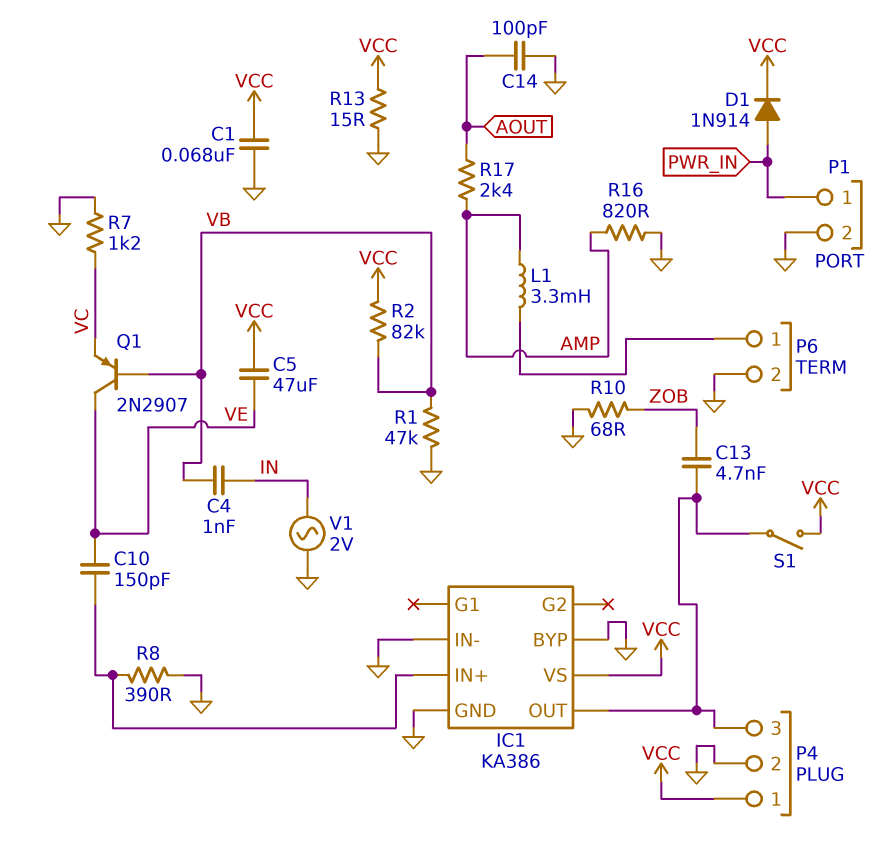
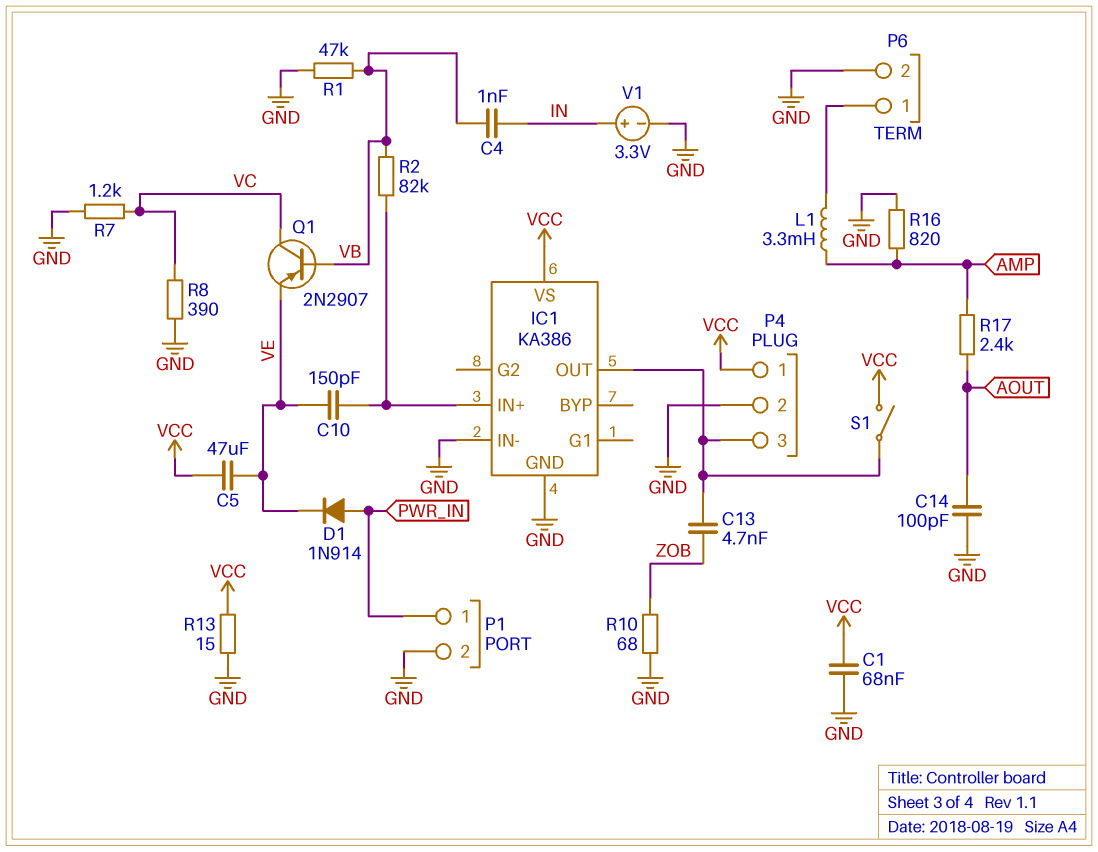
D1: diode 1N914 (A PWR_IN, K VCC) -> diode 1N914 (A PWR_IN, K VE)
IC1 pin BYP: GND -> none
Q1: PNP 2N2907 (B VB, C VE, E VC) -> PNP 2N2907 (B VB, C VC, E VE)
R2: 82k (VB, VCC) -> 82k (IC1/IN+, VB)
R8: 390 (GND, IC1/IN+) -> 390 (GND, VC)
V1: AC 2V (GND, IN) -> 3.3V (plus IN, minus GND)

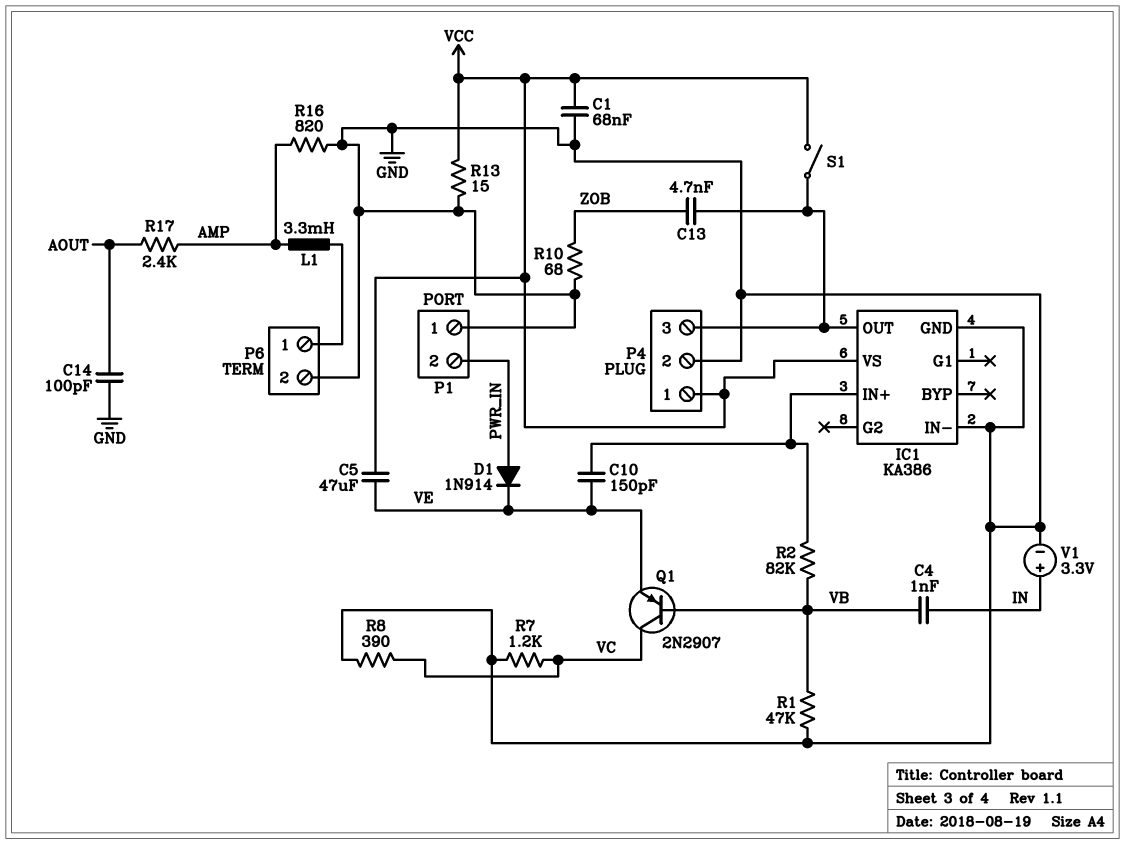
P1 pin 1: PWR_IN -> GND
P1 pin 2: GND -> PWR_IN

